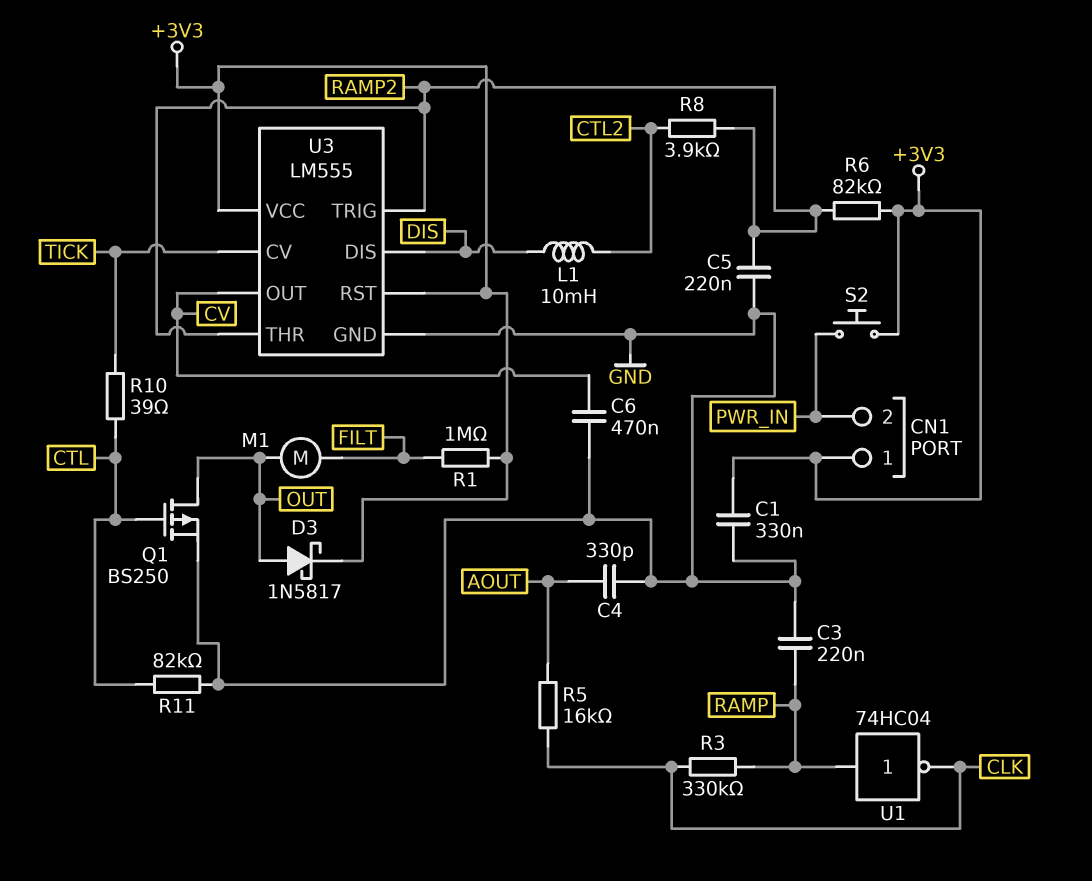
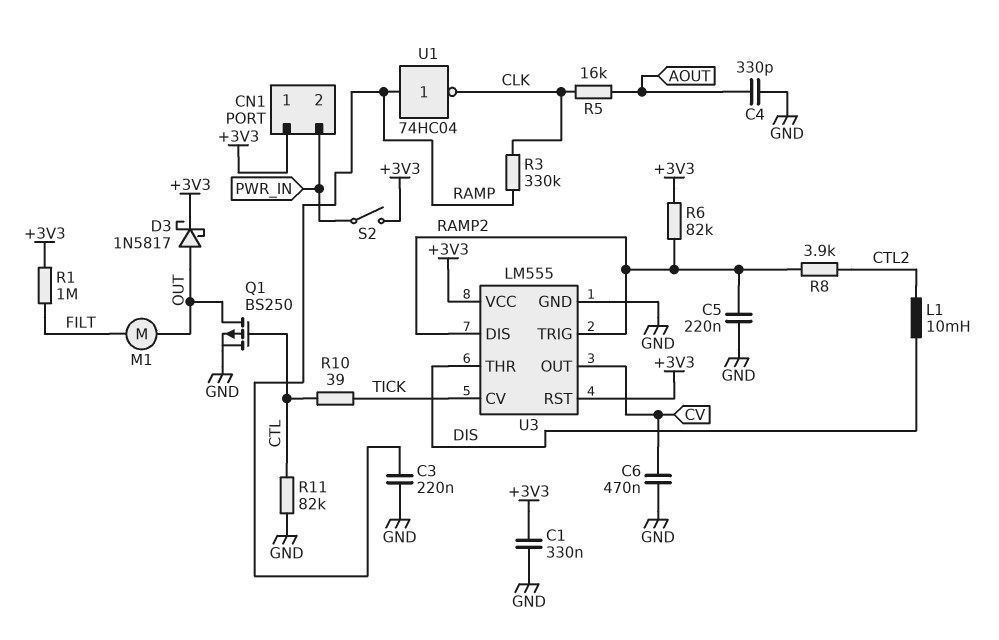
S2: button (+3V3, PWR_IN) -> switch (+3V3, PWR_IN)
U3 pin DIS: DIS -> RAMP2
U3 pin THR: RAMP2 -> DIS

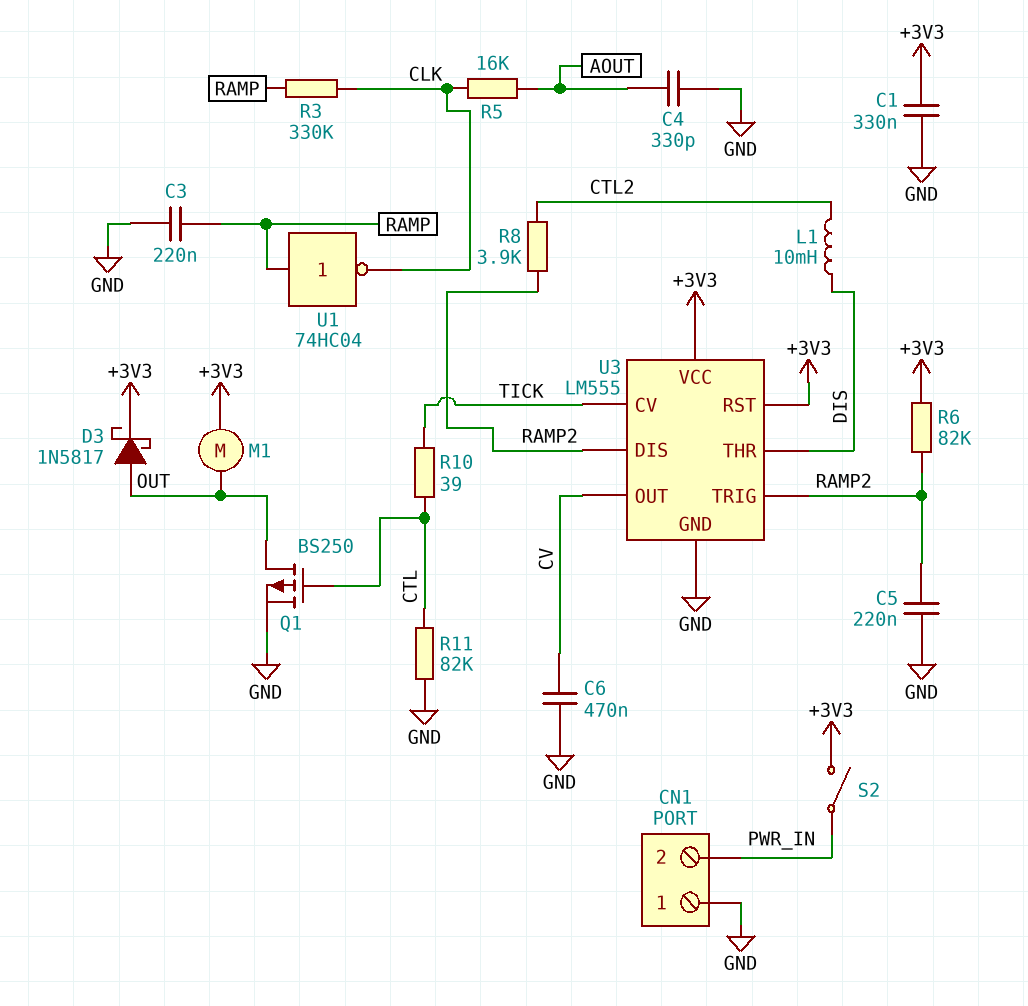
CN1 pin 1: +3V3 -> GND
M1: motor (FILT, OUT) -> motor (+3V3, OUT)
R1: 1M (+3V3, FILT) -> none

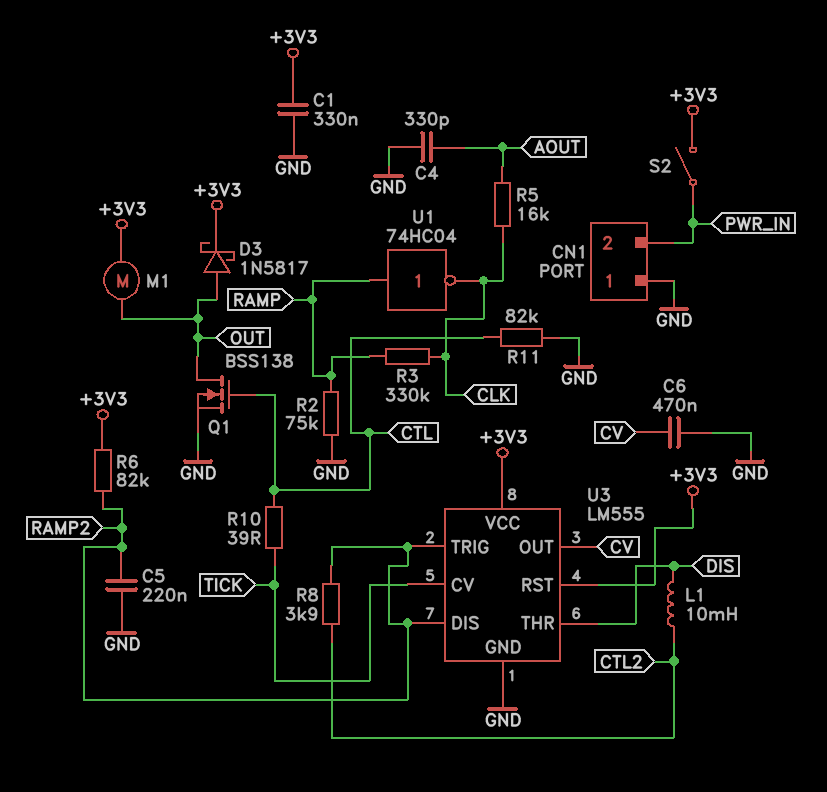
C3: 220nF (GND, RAMP) -> none
Q1: PMOS BS250 (G CTL, D OUT, S GND) -> NMOS BSS138 (G CTL, D OUT, S GND)
R2: none -> 75k (GND, RAMP)

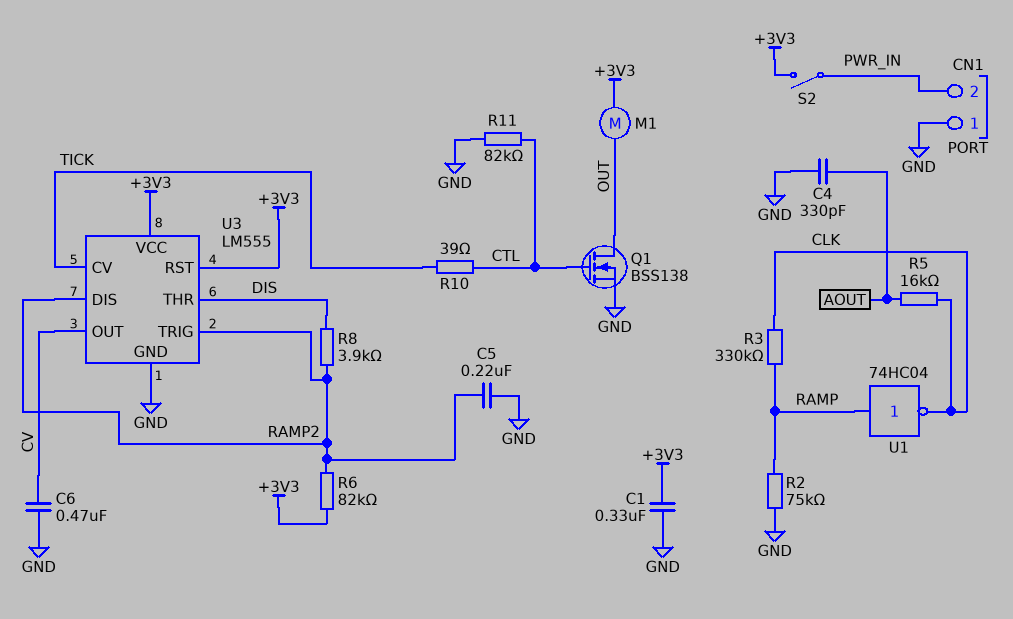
D3: schottky 1N5817 (A OUT, K +3V3) -> none
L1: 10mH (CTL2, DIS) -> none
R8: 3.9k (CTL2, RAMP2) -> 3.9k (DIS, RAMP2)

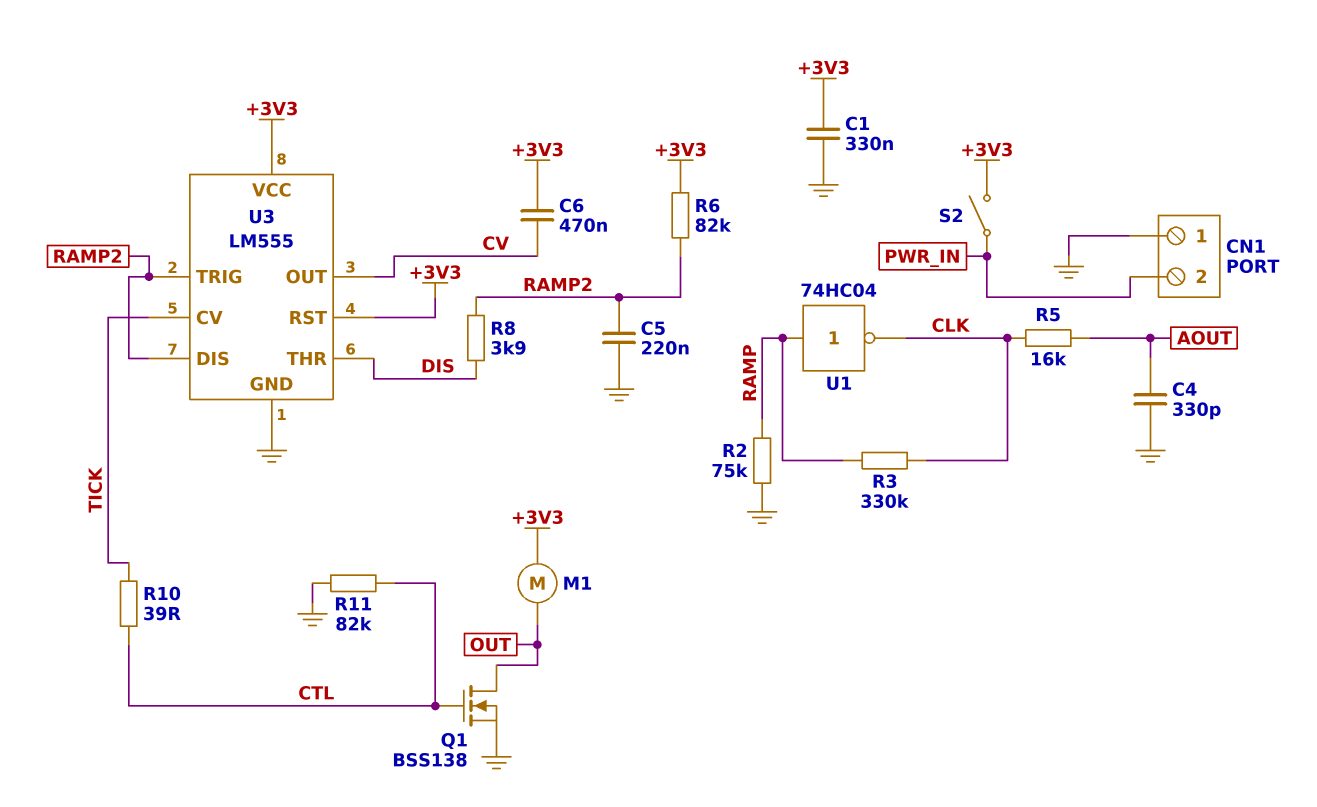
C6: 470nF (CV, GND) -> 470nF (+3V3, CV)

